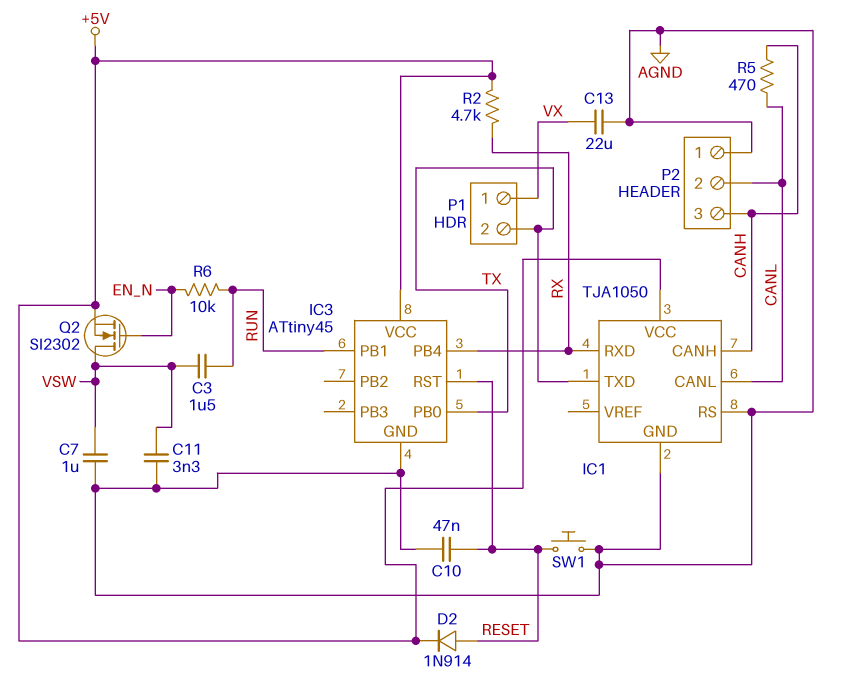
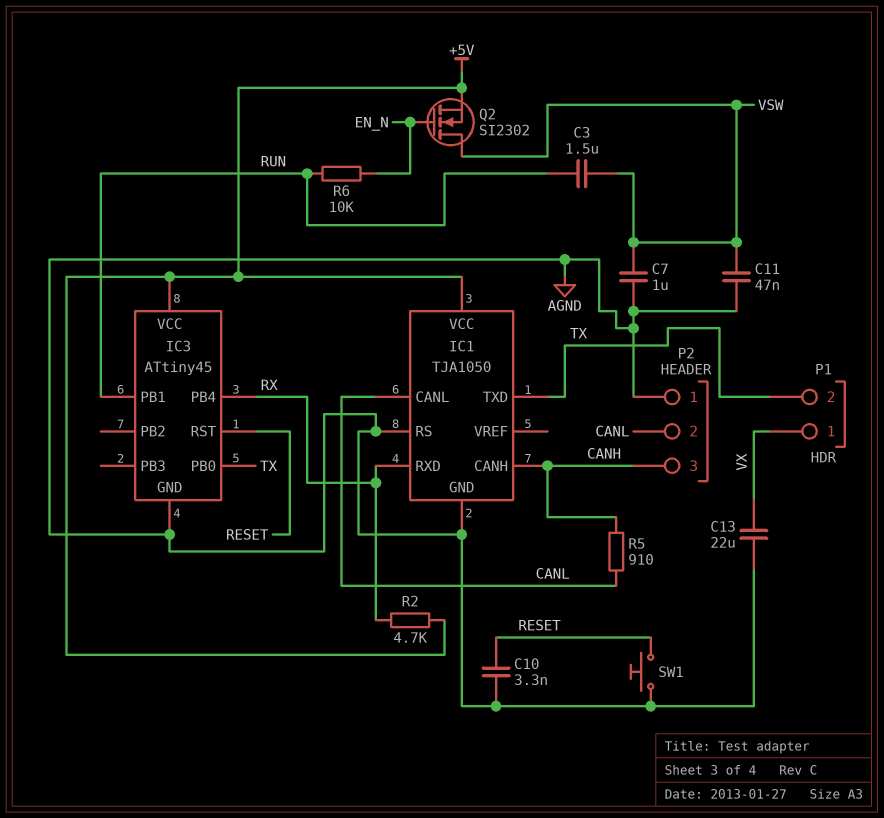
C10: 47nF (AGND, RESET) -> 3.3nF (AGND, RESET)
C11: 3.3nF (AGND, VSW) -> 47nF (AGND, VSW)
D2: diode 1N914 (A RESET, K +5V) -> none
R5: 470 (CANH, CANL) -> 910 (CANH, CANL)

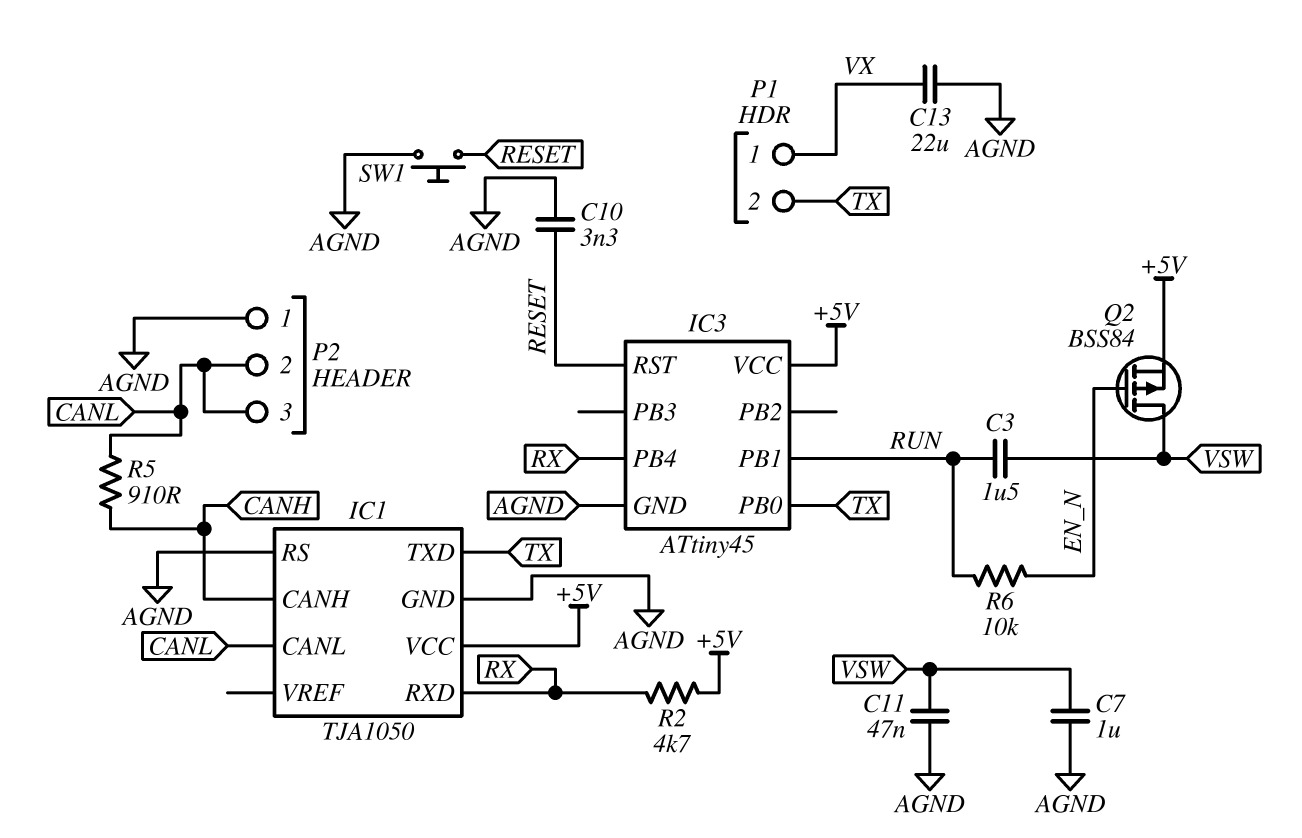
P2 pin 3: CANH -> CANL
Q2: NMOS SI2302 (G EN_N, D VSW, S +5V) -> PMOS BSS84 (G EN_N, D VSW, S +5V)

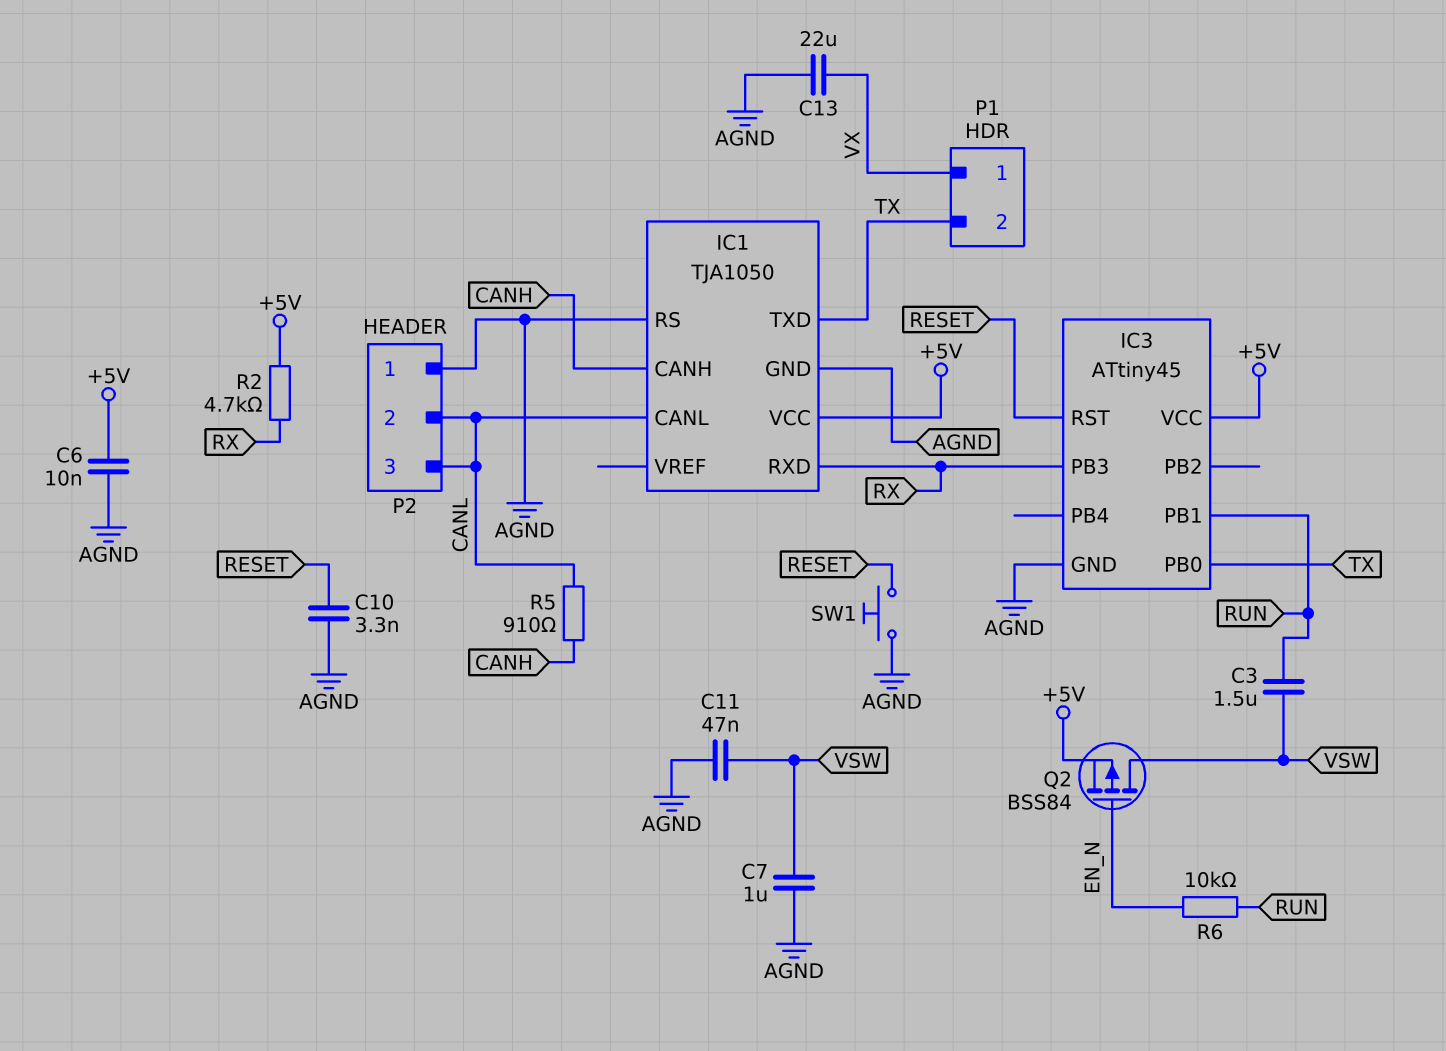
C6: none -> 10nF (+5V, AGND)
IC3 pin PB3: none -> RX
IC3 pin PB4: RX -> none

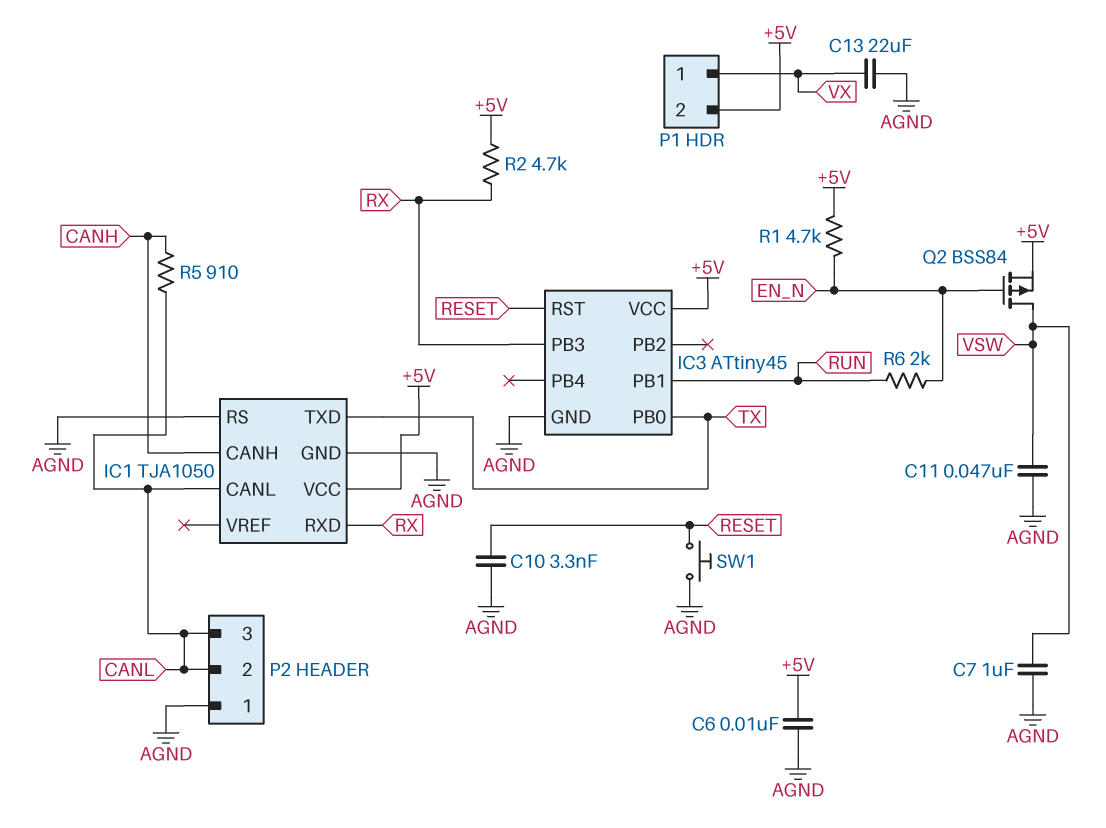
C3: 1.5uF (RUN, VSW) -> none
P1 pin 2: TX -> +5V
R1: none -> 4.7k (+5V, EN_N)
R6: 10k (EN_N, RUN) -> 2k (EN_N, RUN)

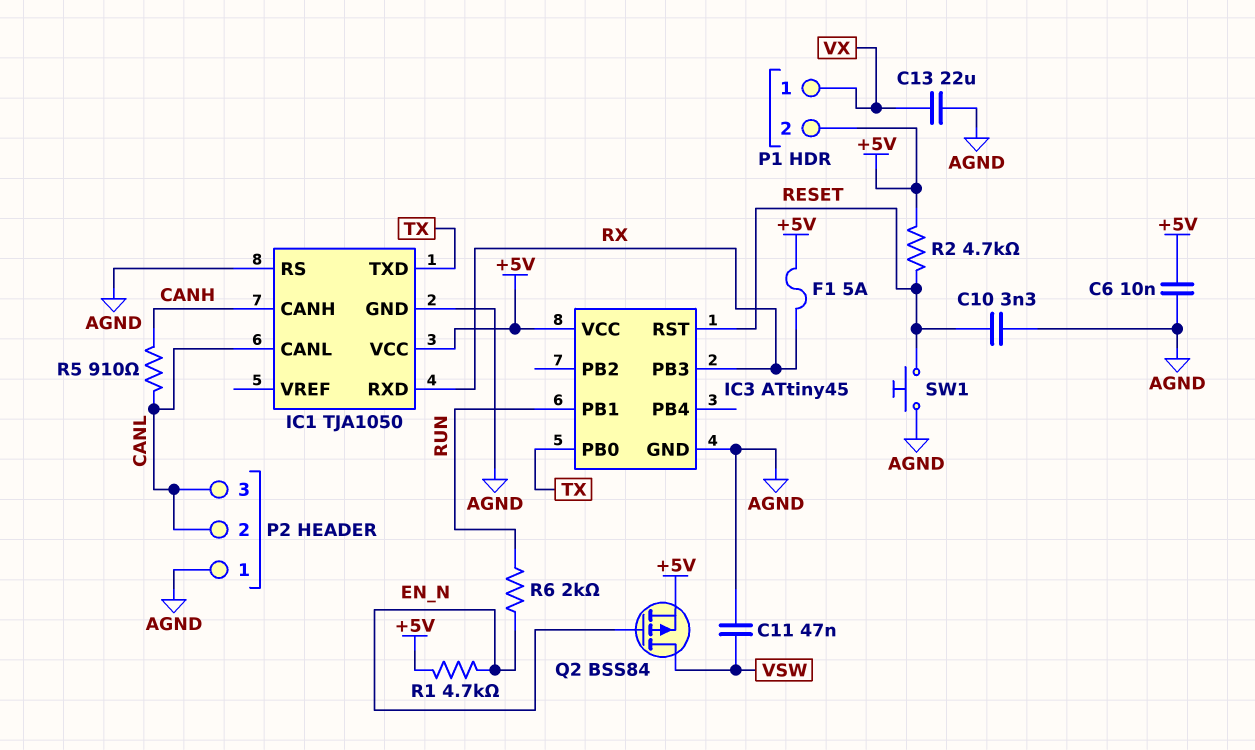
C7: 1uF (AGND, VSW) -> none
F1: none -> 5A (+5V, RX)
R2: 4.7k (+5V, RX) -> 4.7k (+5V, RESET)

